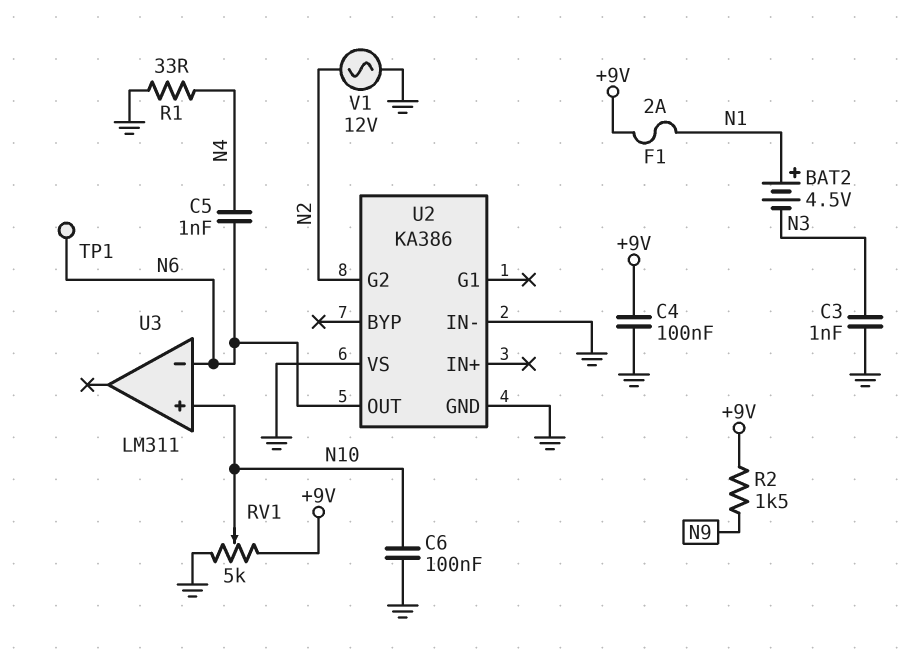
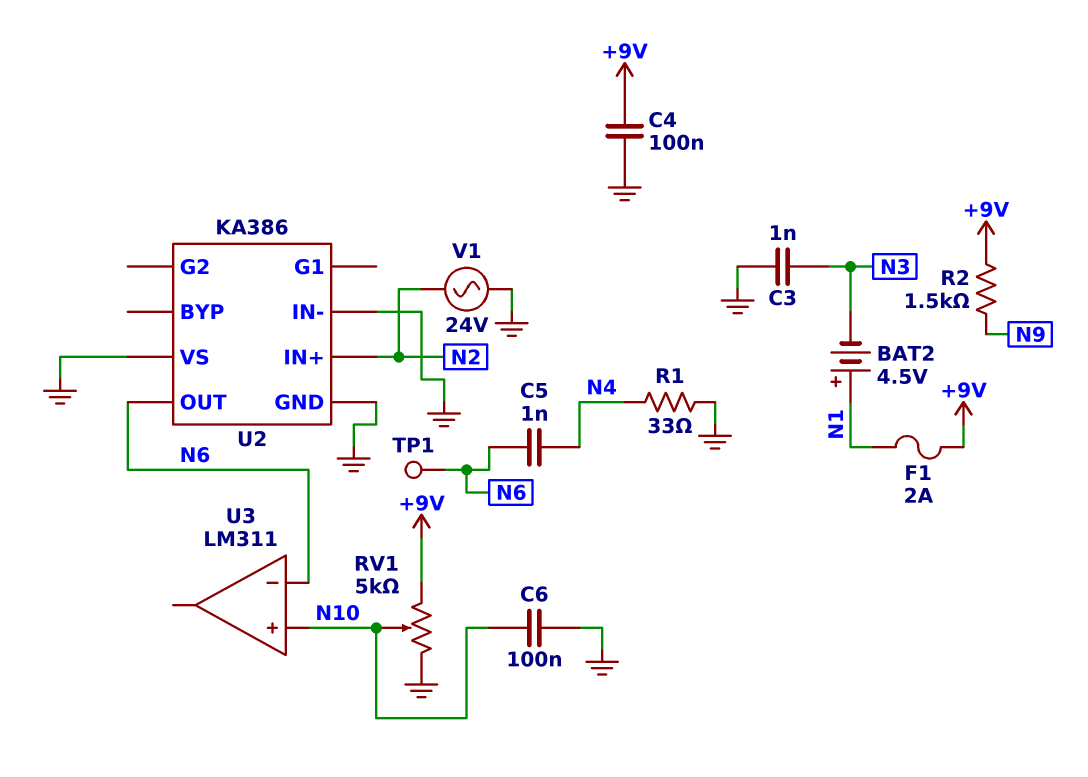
U2 pin G2: N2 -> none
U2 pin IN+: none -> N2
V1: AC 12V (GND, N2) -> AC 24V (GND, N2)

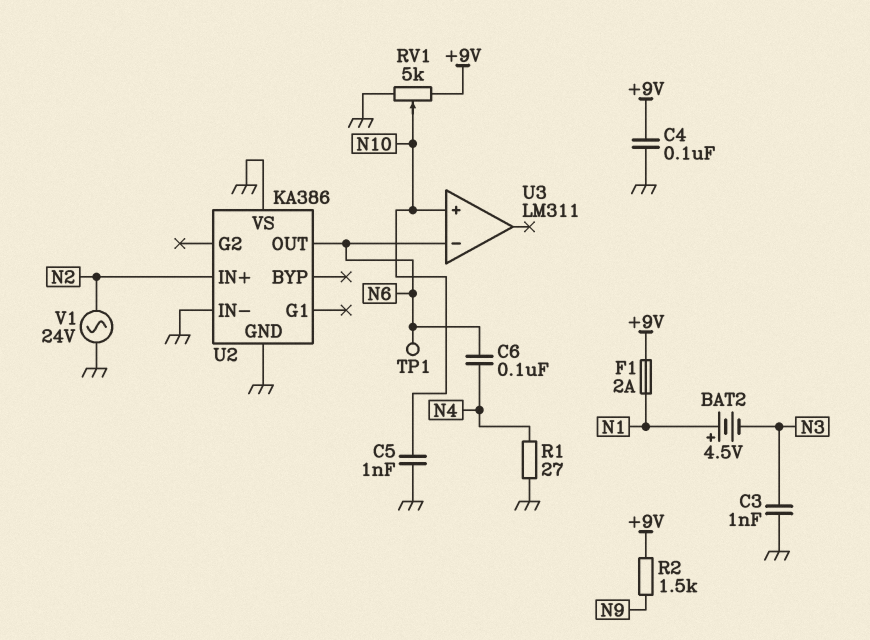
C5: 1nF (N4, N6) -> 1nF (GND, N10)
C6: 100nF (GND, N10) -> 100nF (N4, N6)
R1: 33 (GND, N4) -> 27 (GND, N4)

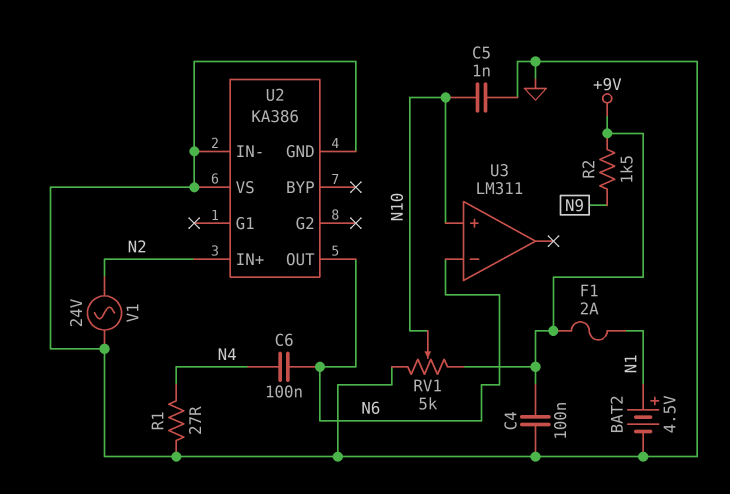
BAT2: 4.5V (plus N1, minus N3) -> 4.5V (plus N1, minus GND)
C3: 1nF (GND, N3) -> none
TP1: test point (N6) -> none

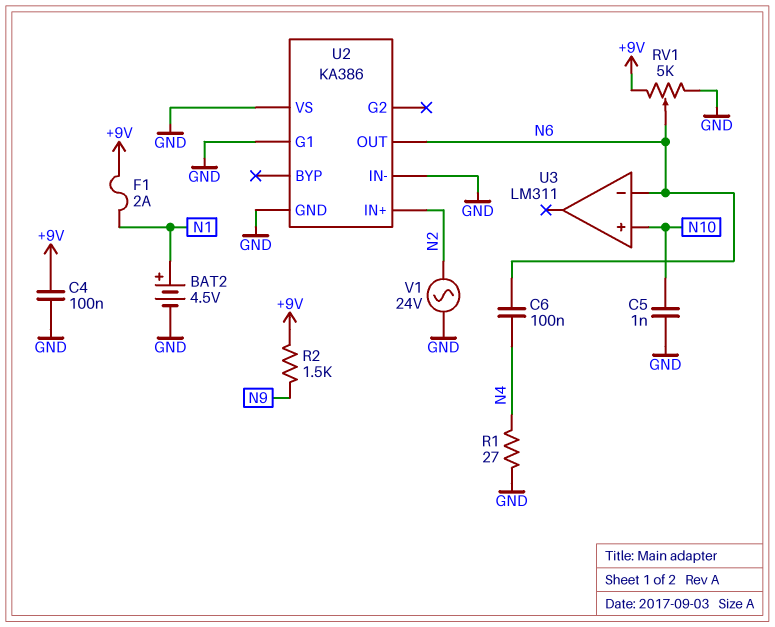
RV1: 5k (+9V, GND, wiper N10) -> 5k (+9V, GND, wiper N6)
U2 pin G1: none -> GND

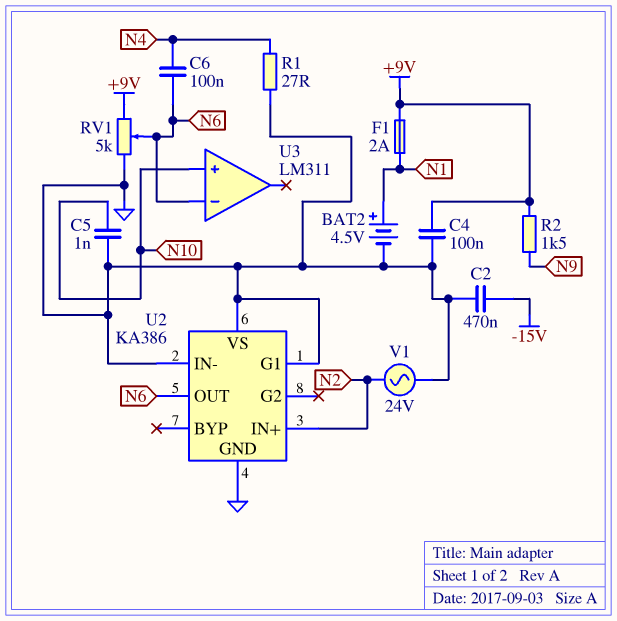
C2: none -> 470nF (-15V, GND)

